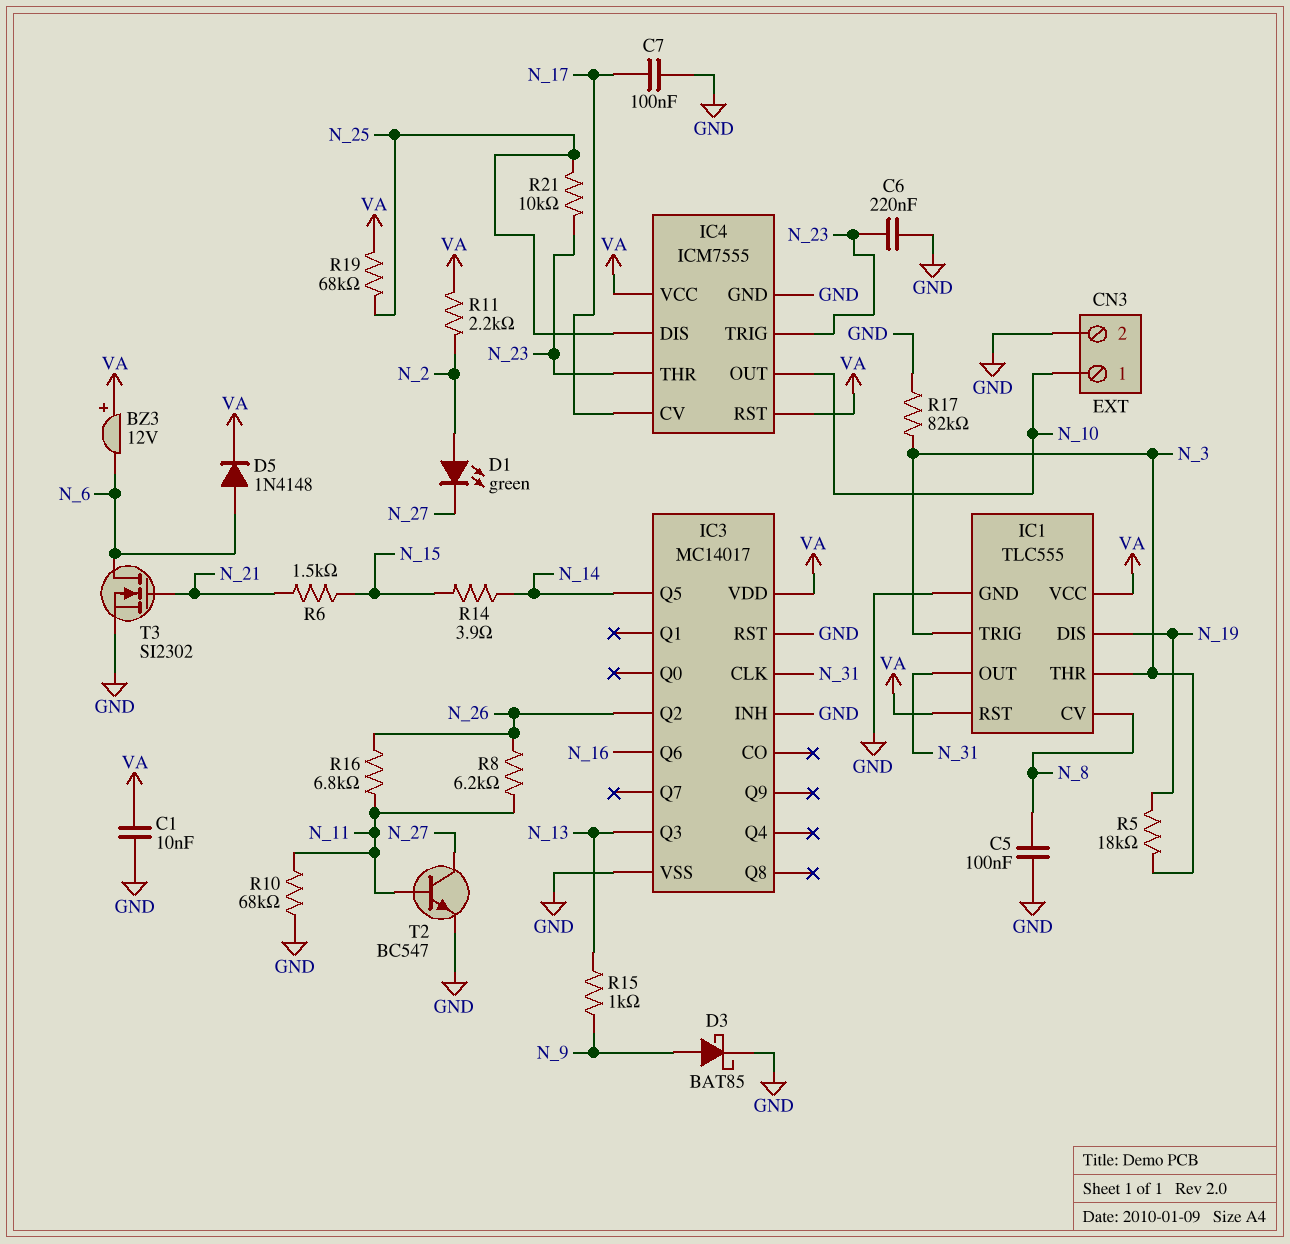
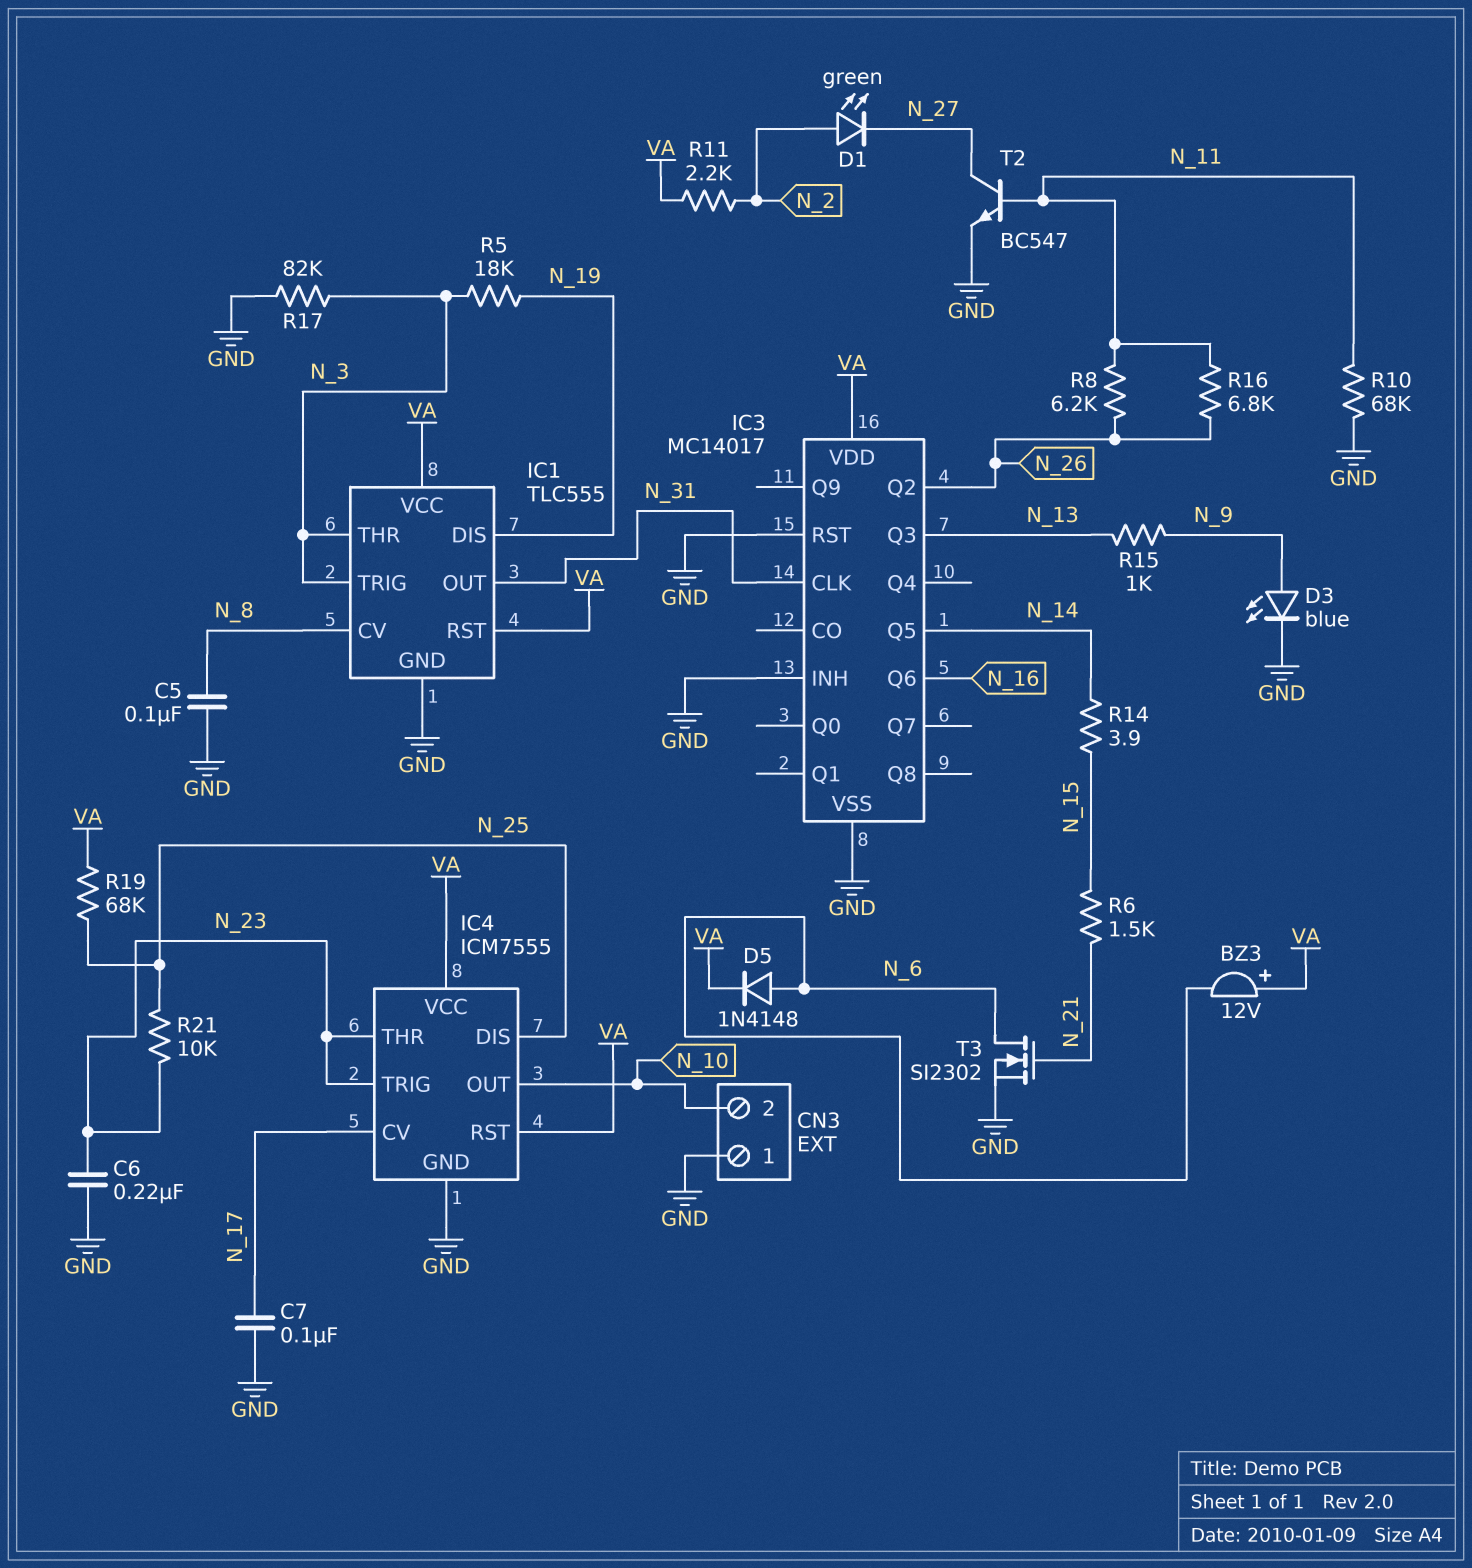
C1: 10nF (GND, VA) -> none
CN3 pin 1: N_10 -> GND
CN3 pin 2: GND -> N_10
D3: schottky BAT85 (A N_9, K GND) -> LED blue (A N_9, K GND)

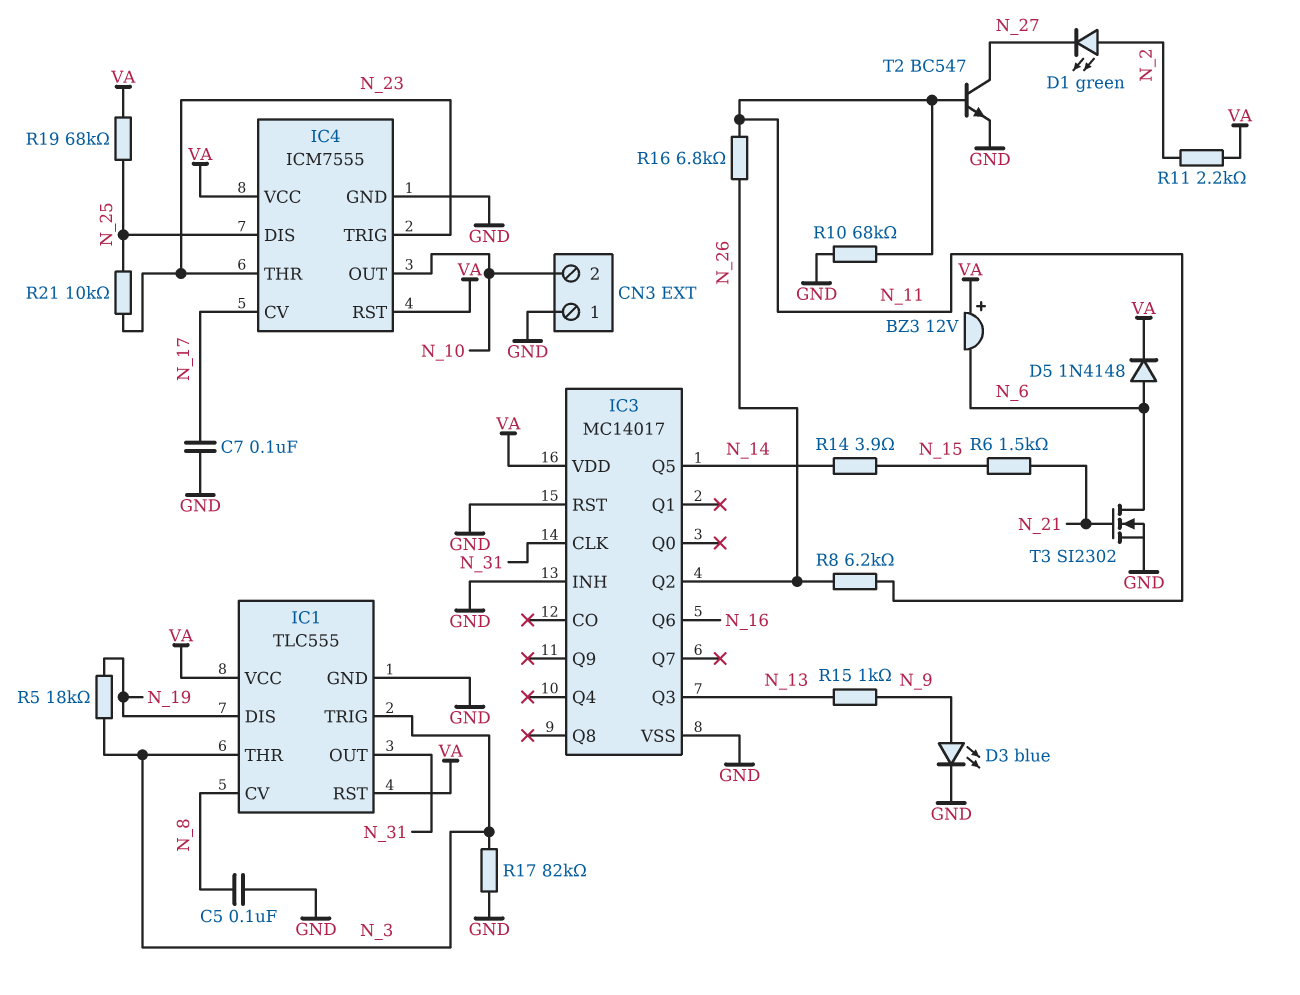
C6: 220nF (GND, N_23) -> none

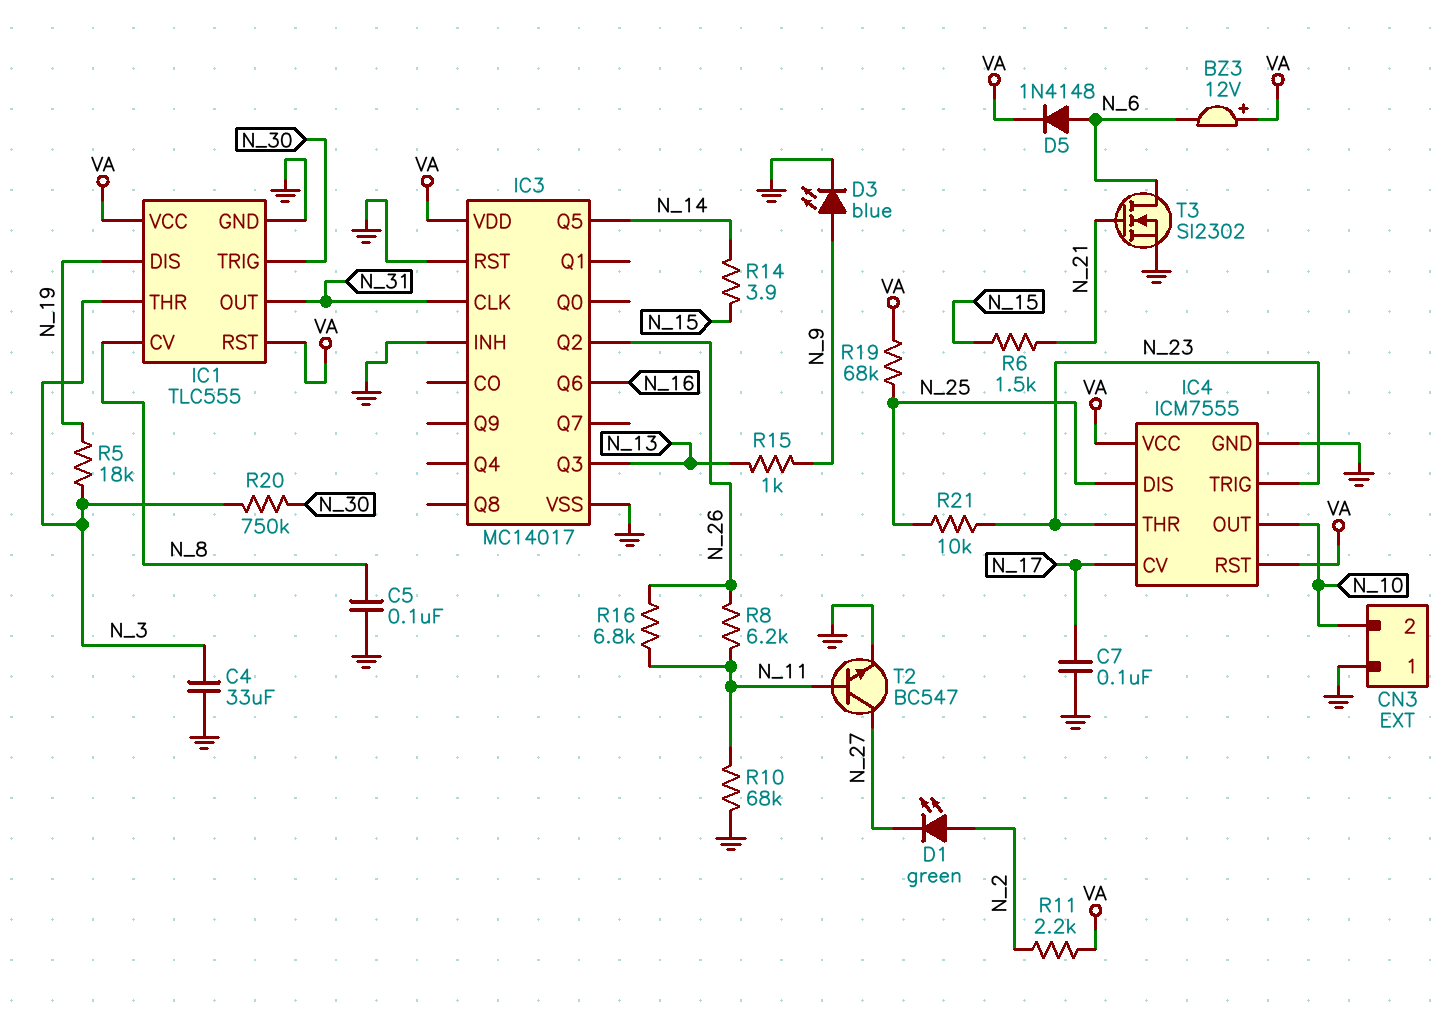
C4: none -> 33uF (GND, N_3)
IC1 pin TRIG: N_3 -> N_30
R17: 82k (GND, N_3) -> none
R20: none -> 750k (N_3, N_30)

